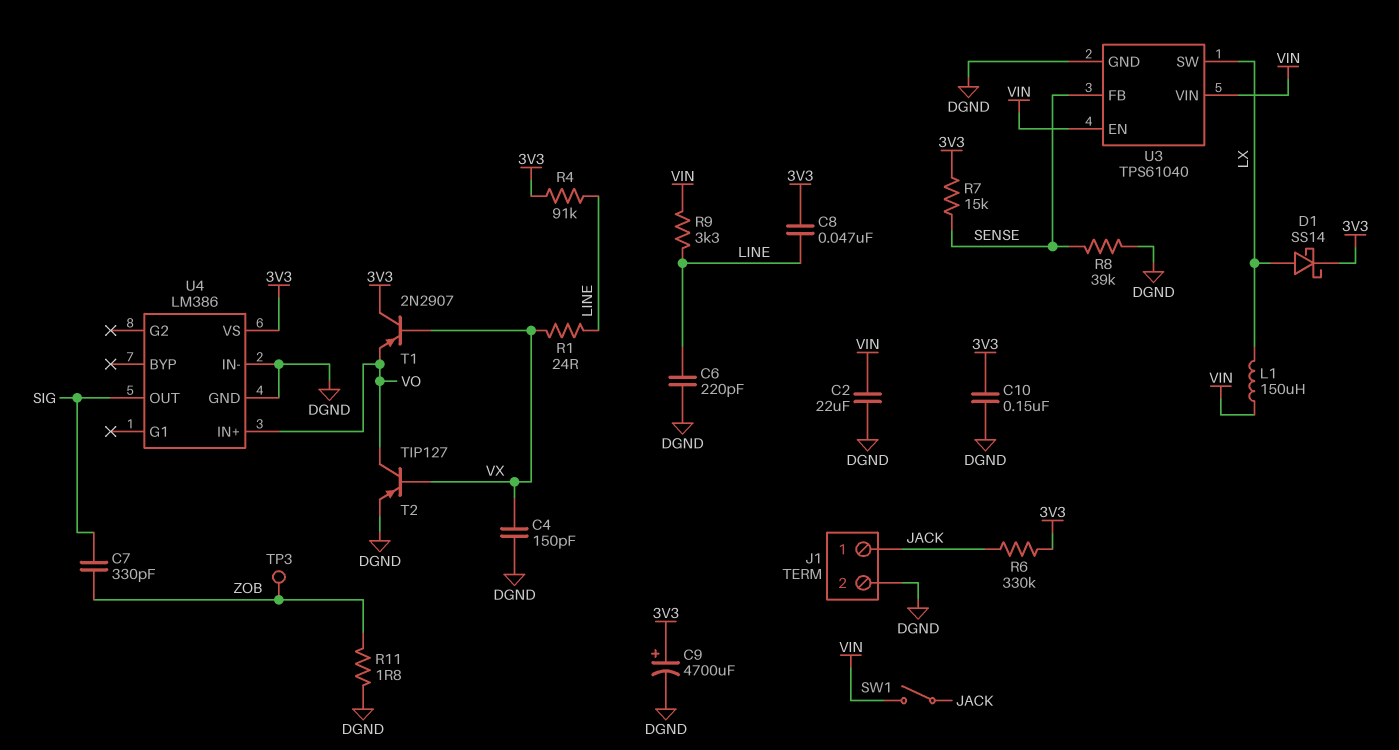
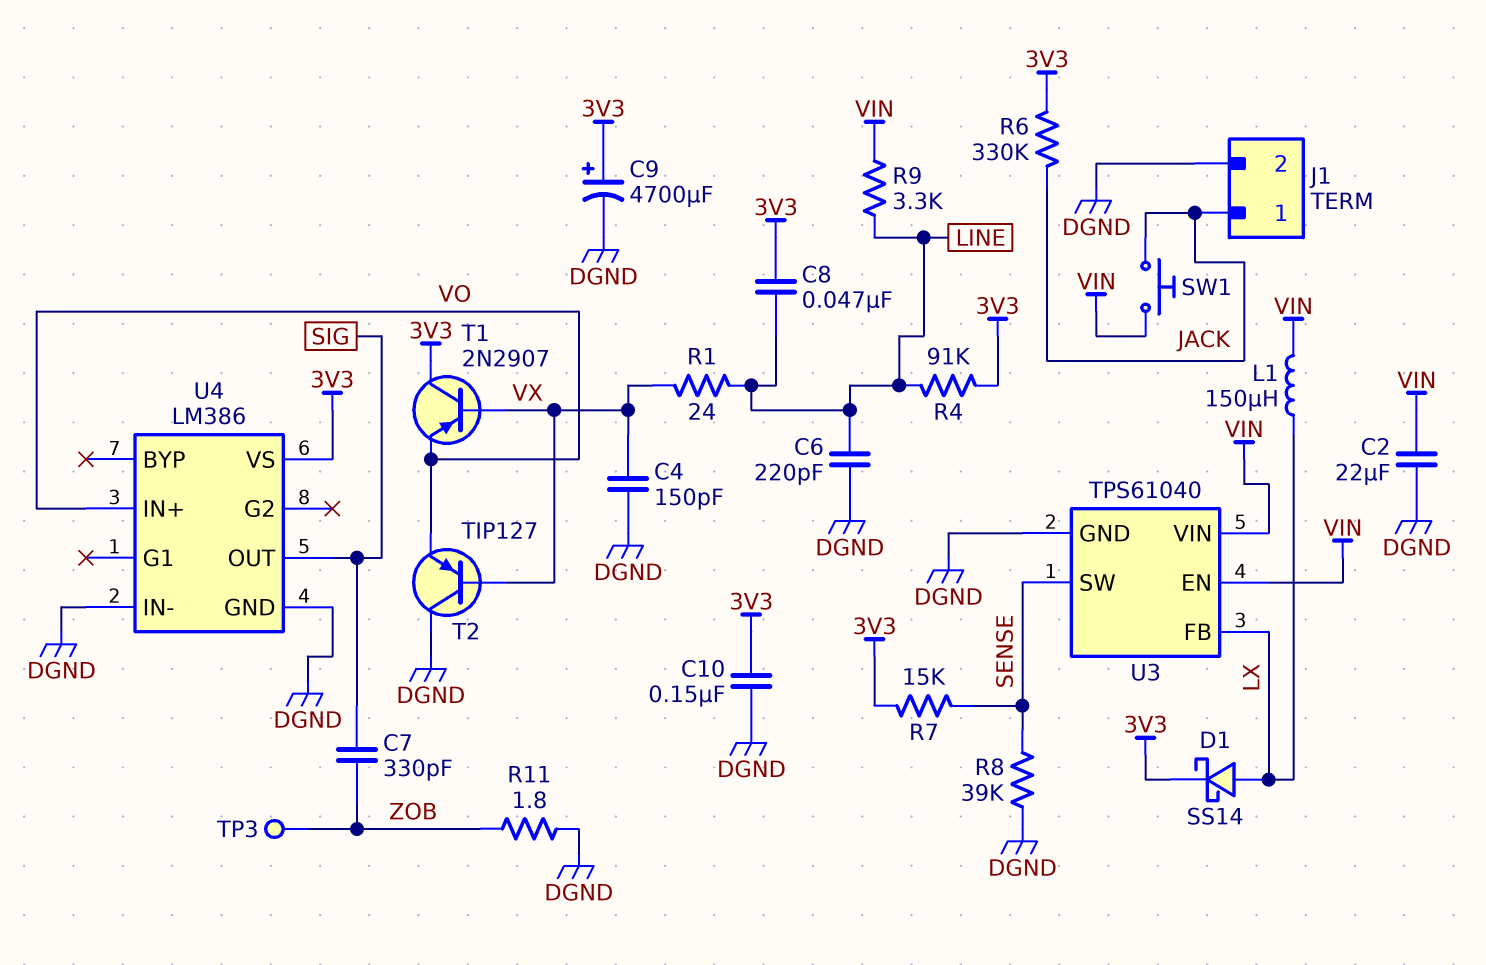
SW1: switch (JACK, VIN) -> button (JACK, VIN)
T2: PNP TIP127 (B VX, C VO, E DGND) -> PNP TIP127 (B VX, C DGND, E VO)
U3 pin FB: SENSE -> LX
U3 pin SW: LX -> SENSE

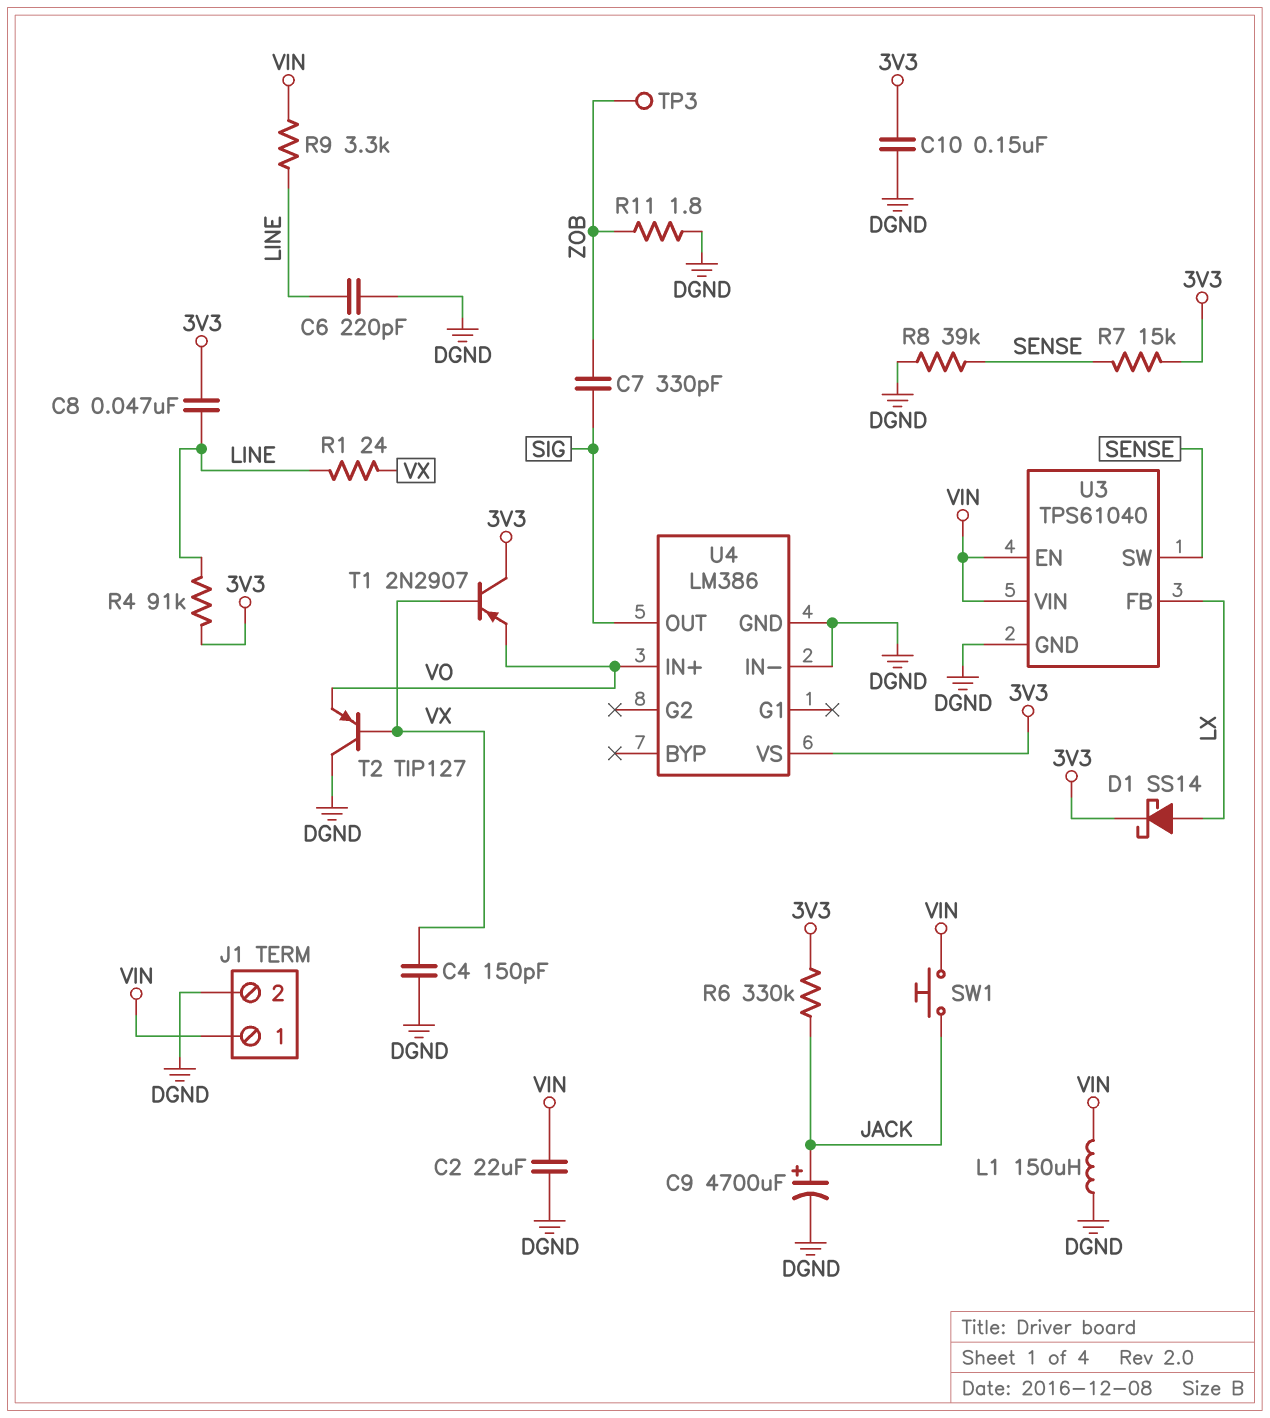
C9: 4700uF (plus 3V3, minus DGND) -> 4700uF (plus JACK, minus DGND)
J1 pin 1: JACK -> VIN
L1: 150uH (LX, VIN) -> 150uH (DGND, VIN)

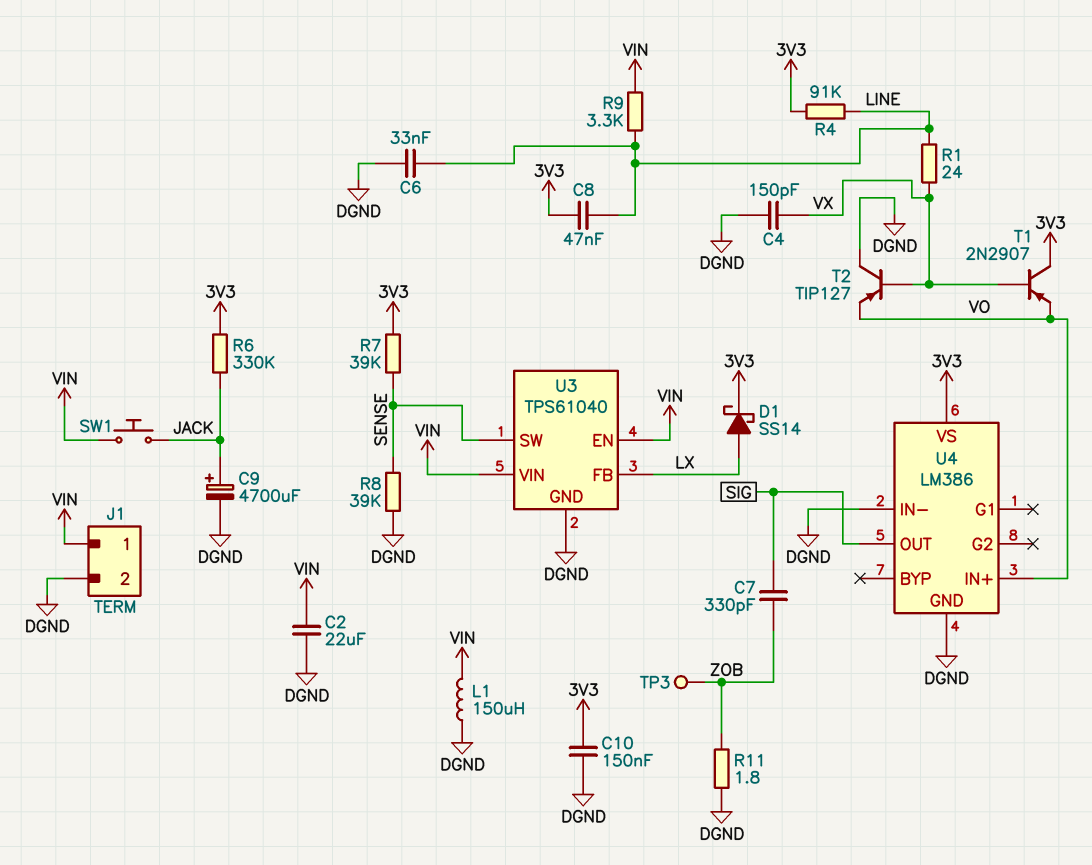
C6: 220pF (DGND, LINE) -> 33nF (DGND, LINE)
R7: 15k (3V3, SENSE) -> 39k (3V3, SENSE)

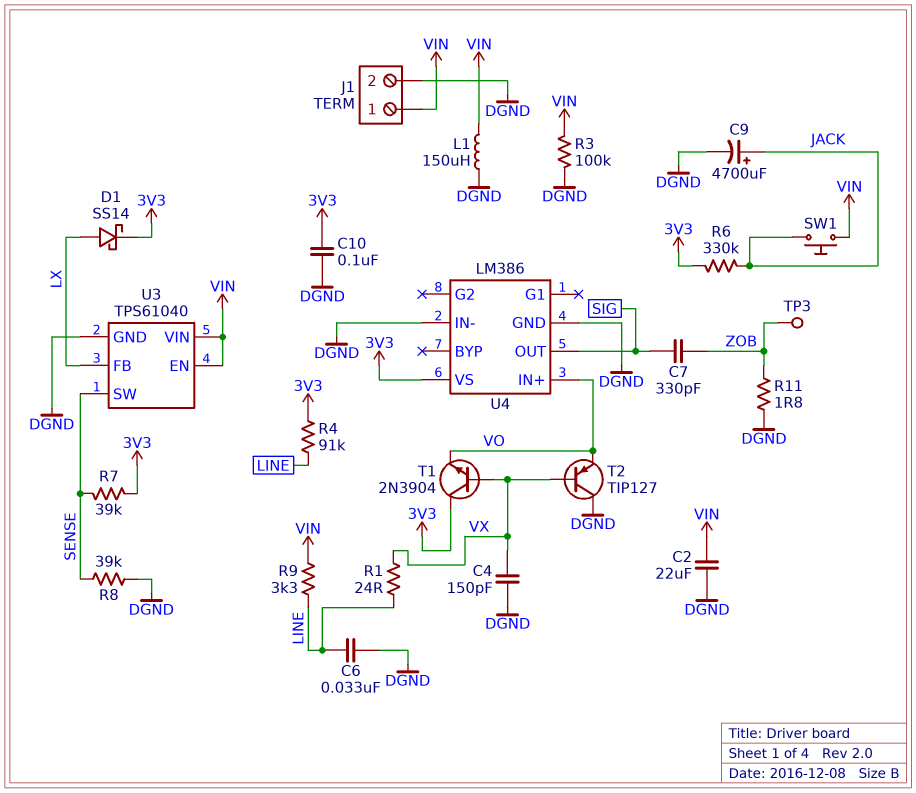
C8: 47nF (3V3, LINE) -> none
C10: 150nF (3V3, DGND) -> 100nF (3V3, DGND)
R3: none -> 100k (DGND, VIN)
T1: PNP 2N2907 (B VX, C 3V3, E VO) -> NPN 2N3904 (B VX, C 3V3, E VO)

